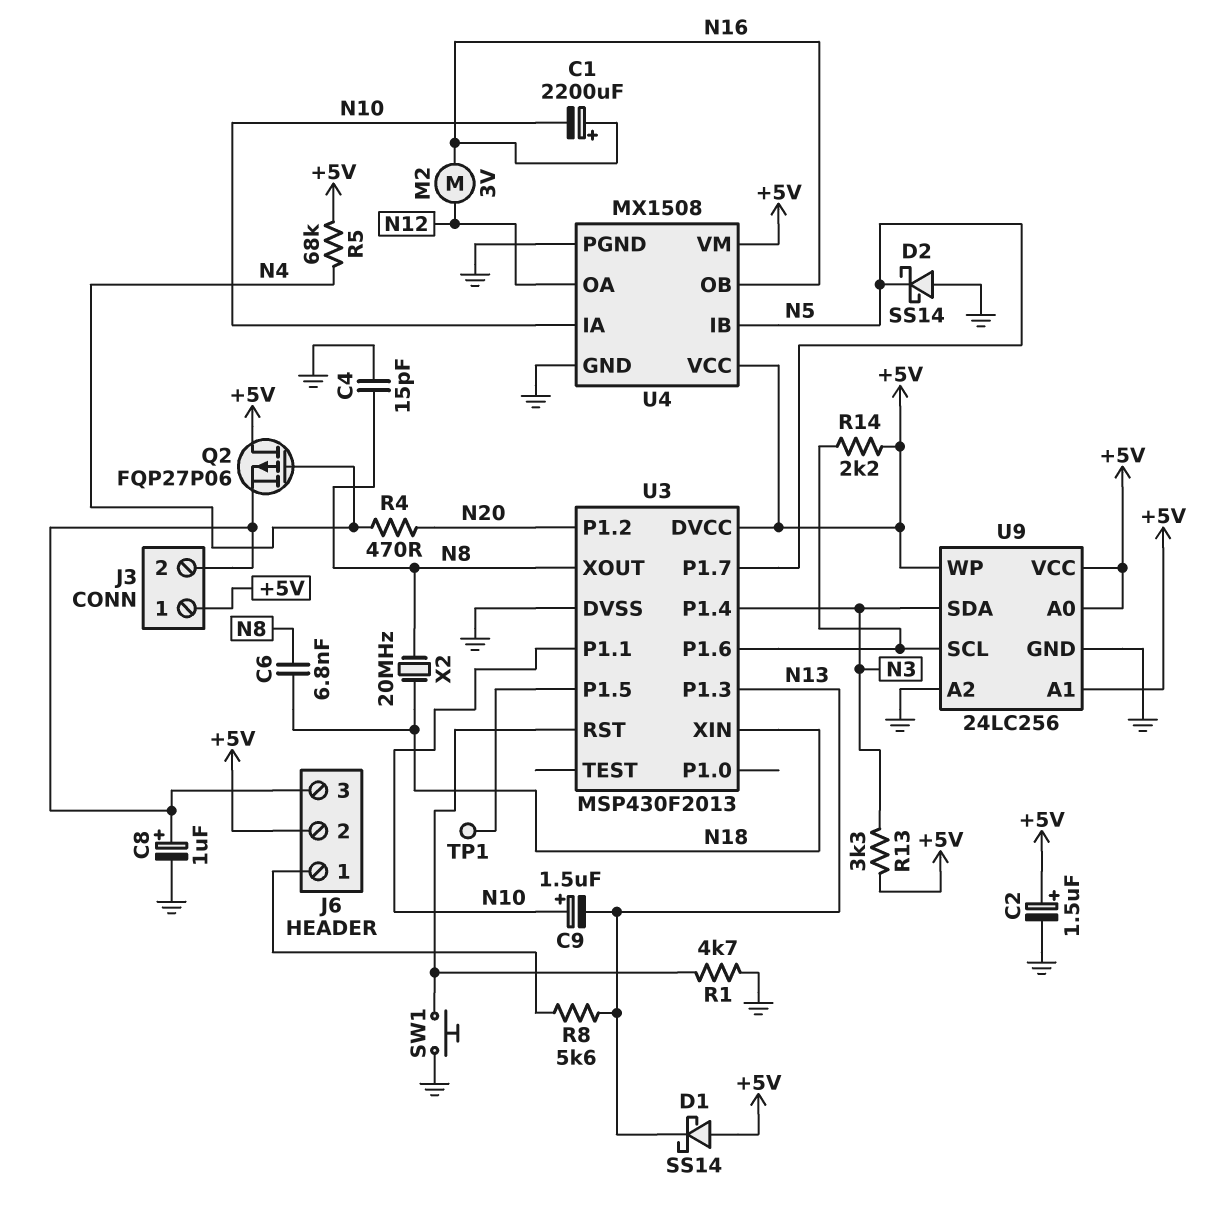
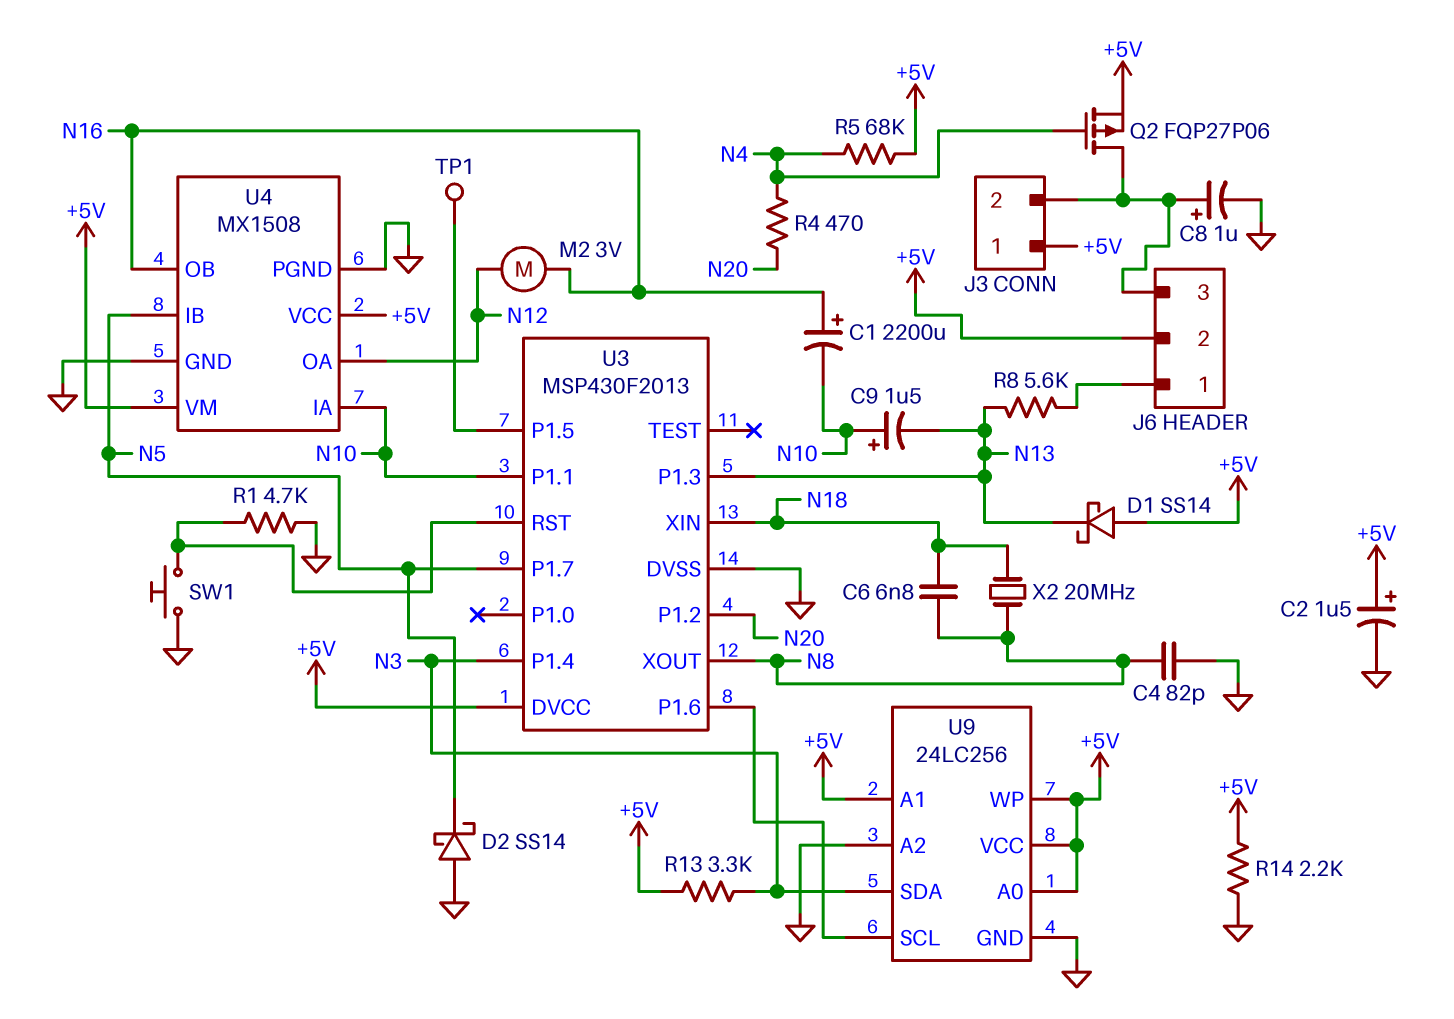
C4: 15pF (GND, N8) -> 82pF (GND, N8)
Q2: PMOS FQP27P06 (G N4, D +5V, S J3/2) -> PMOS FQP27P06 (G N4, D J3/2, S +5V)
R14: 2.2k (+5V, U3/P1.6) -> 2.2k (+5V, GND)

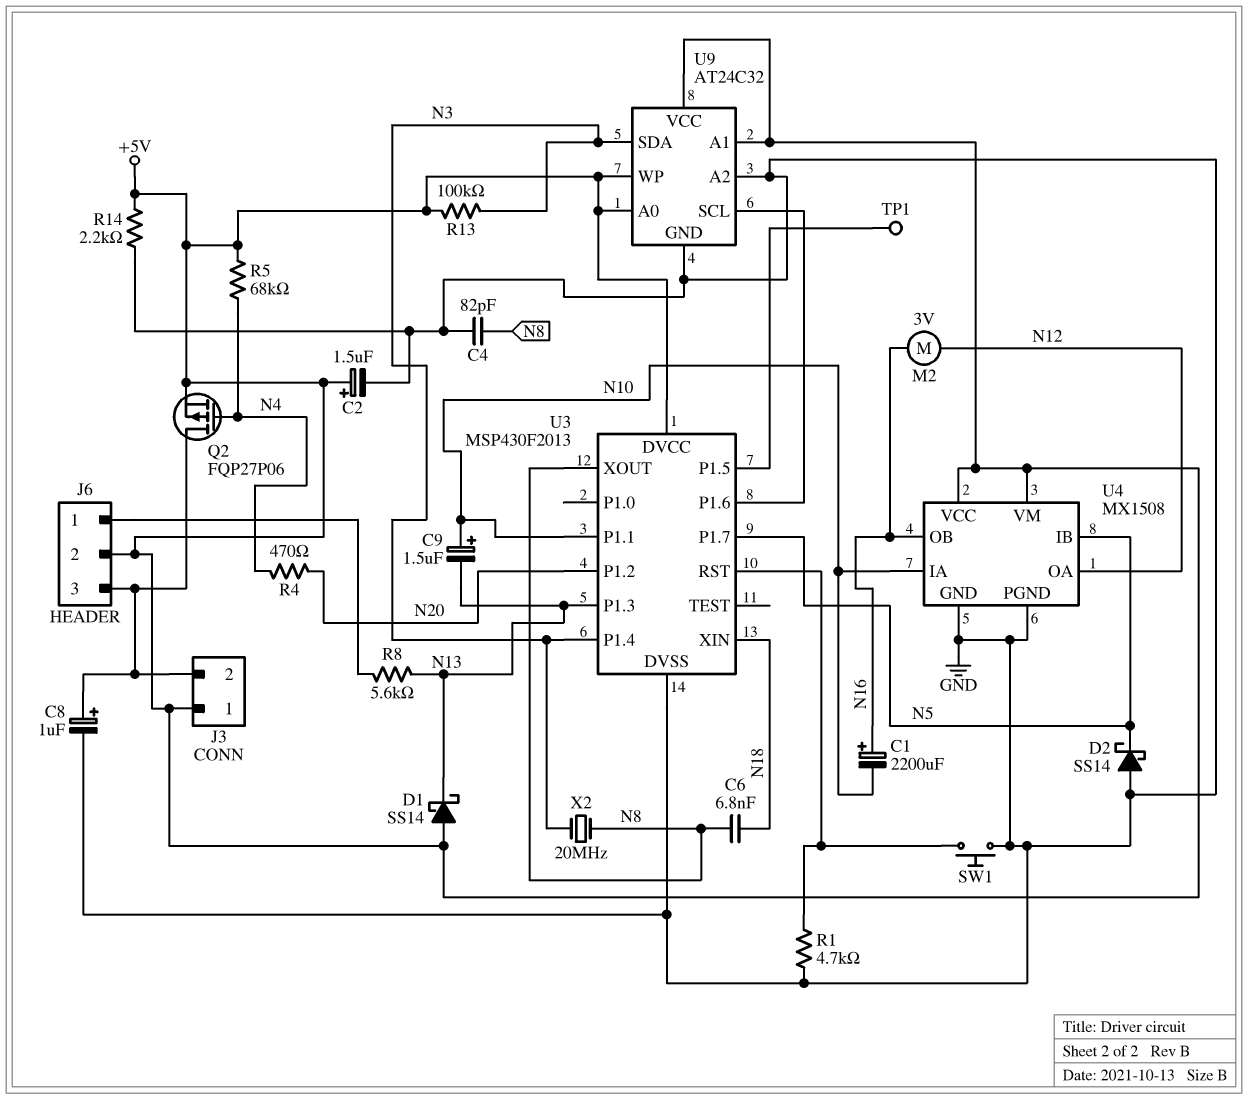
R13: 3.3k (+5V, N3) -> 100k (+5V, N3)
U9: 24LC256 -> AT24C32
X2: 20MHz (N8, N18) -> 20MHz (N3, N8)

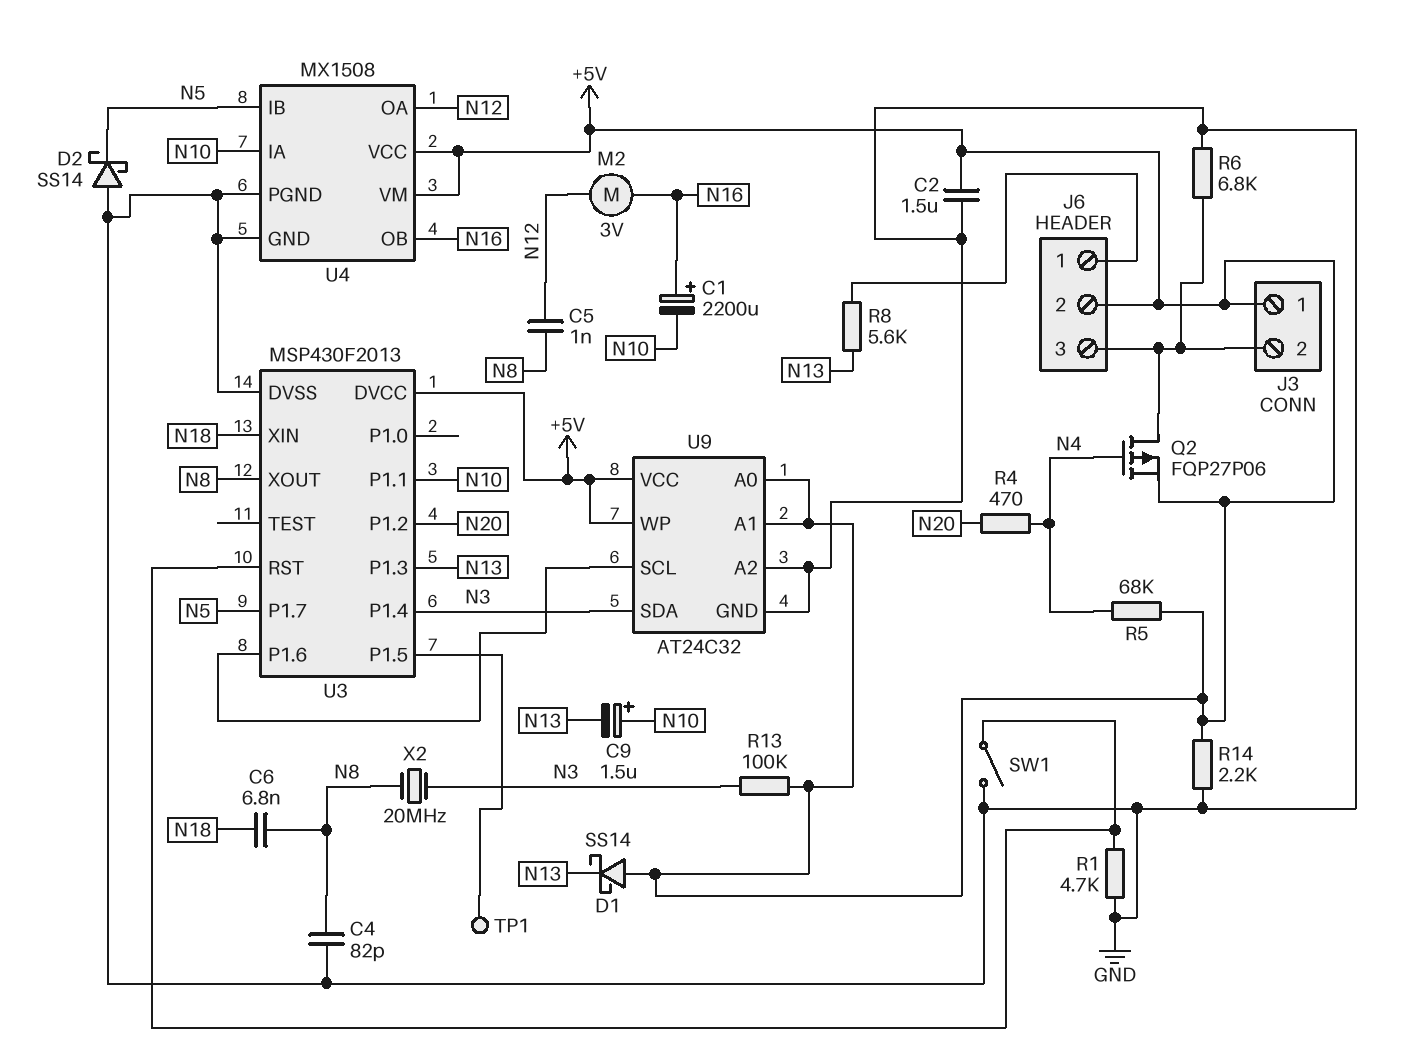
C2: 1.5uF (plus +5V, minus GND) -> 1.5uF (+5V, GND)
C5: none -> 1nF (N8, N12)
C8: 1uF (plus J3/2, minus GND) -> none
R6: none -> 6.8k (GND, J3/2)
SW1: button (GND, U3/RST) -> switch (GND, U3/RST)

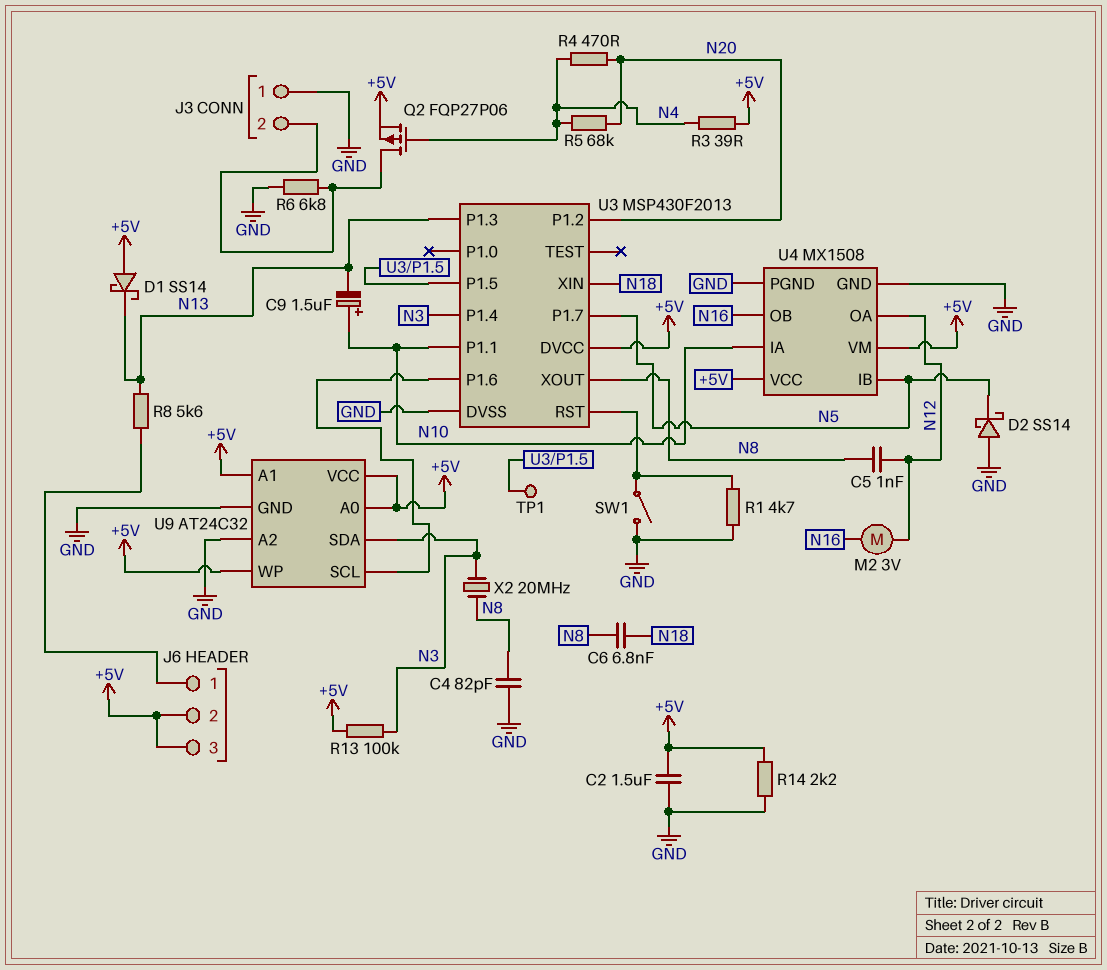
C1: 2200uF (plus N16, minus N10) -> none
J3 pin 1: +5V -> GND
J6 pin 3: J3/2 -> +5V
R3: none -> 39 (+5V, N4)
R5: 68k (+5V, N4) -> 68k (N4, N20)

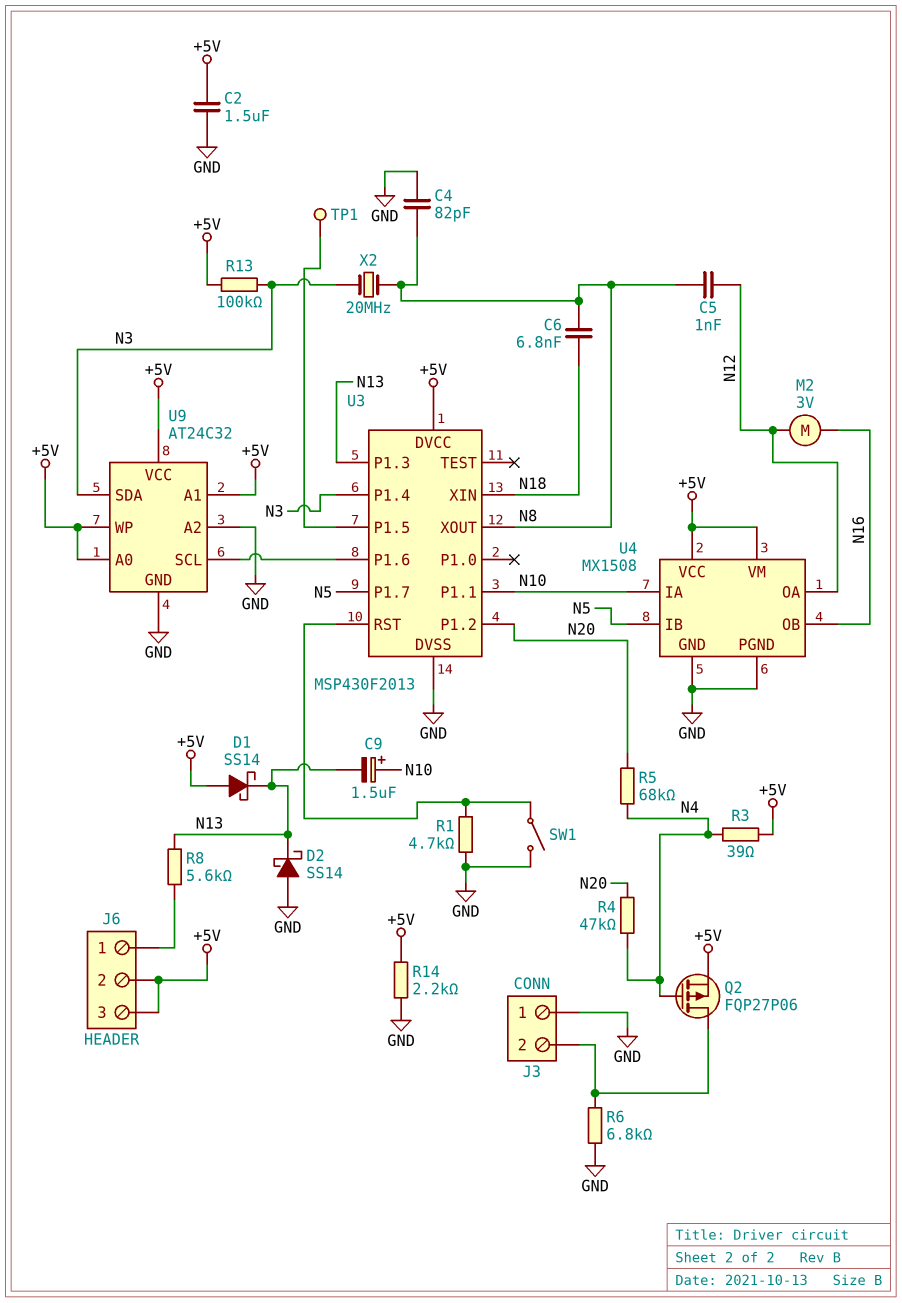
D2: schottky SS14 (A GND, K N5) -> schottky SS14 (A GND, K N13)
R4: 470 (N4, N20) -> 47k (N4, N20)

